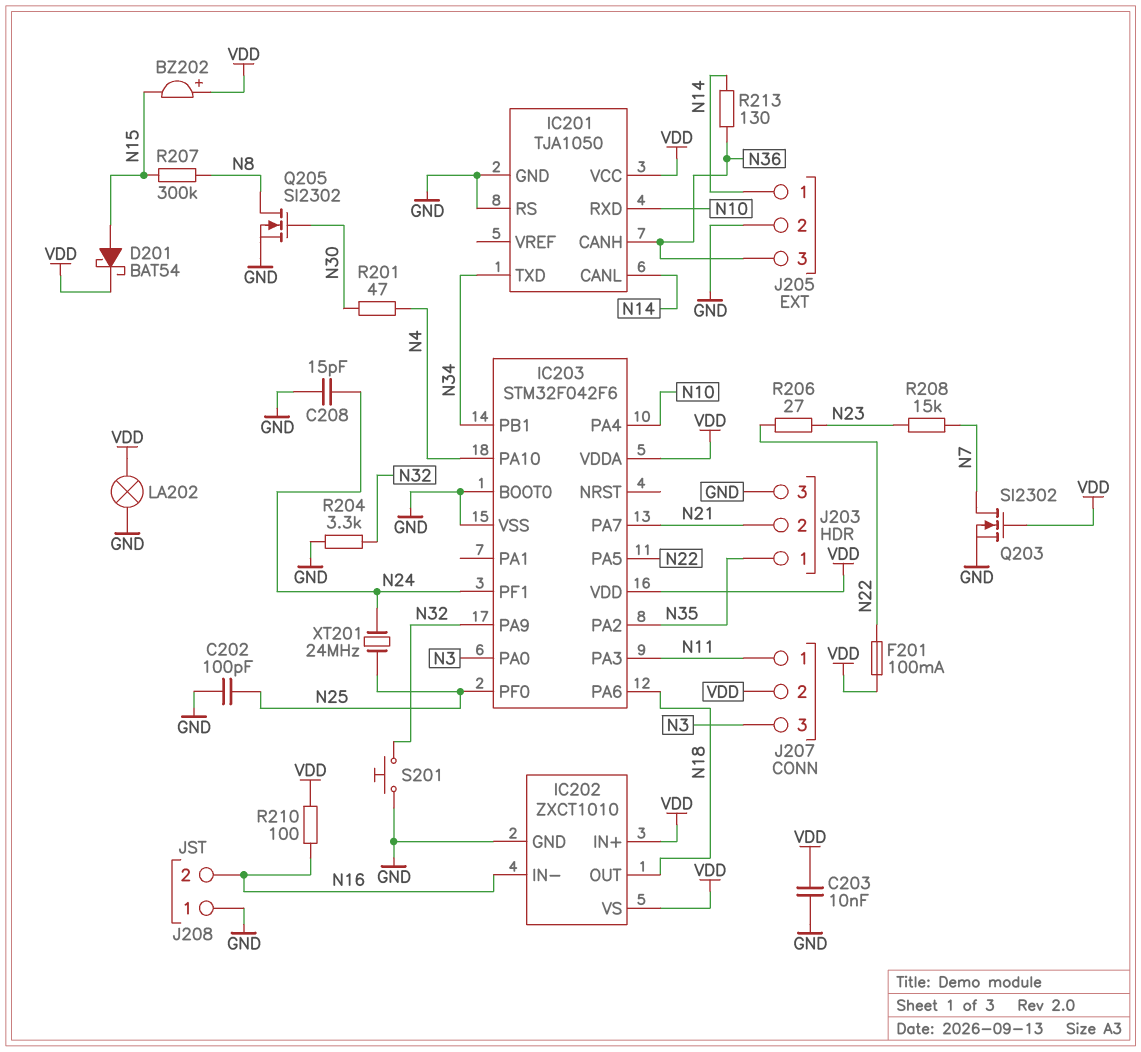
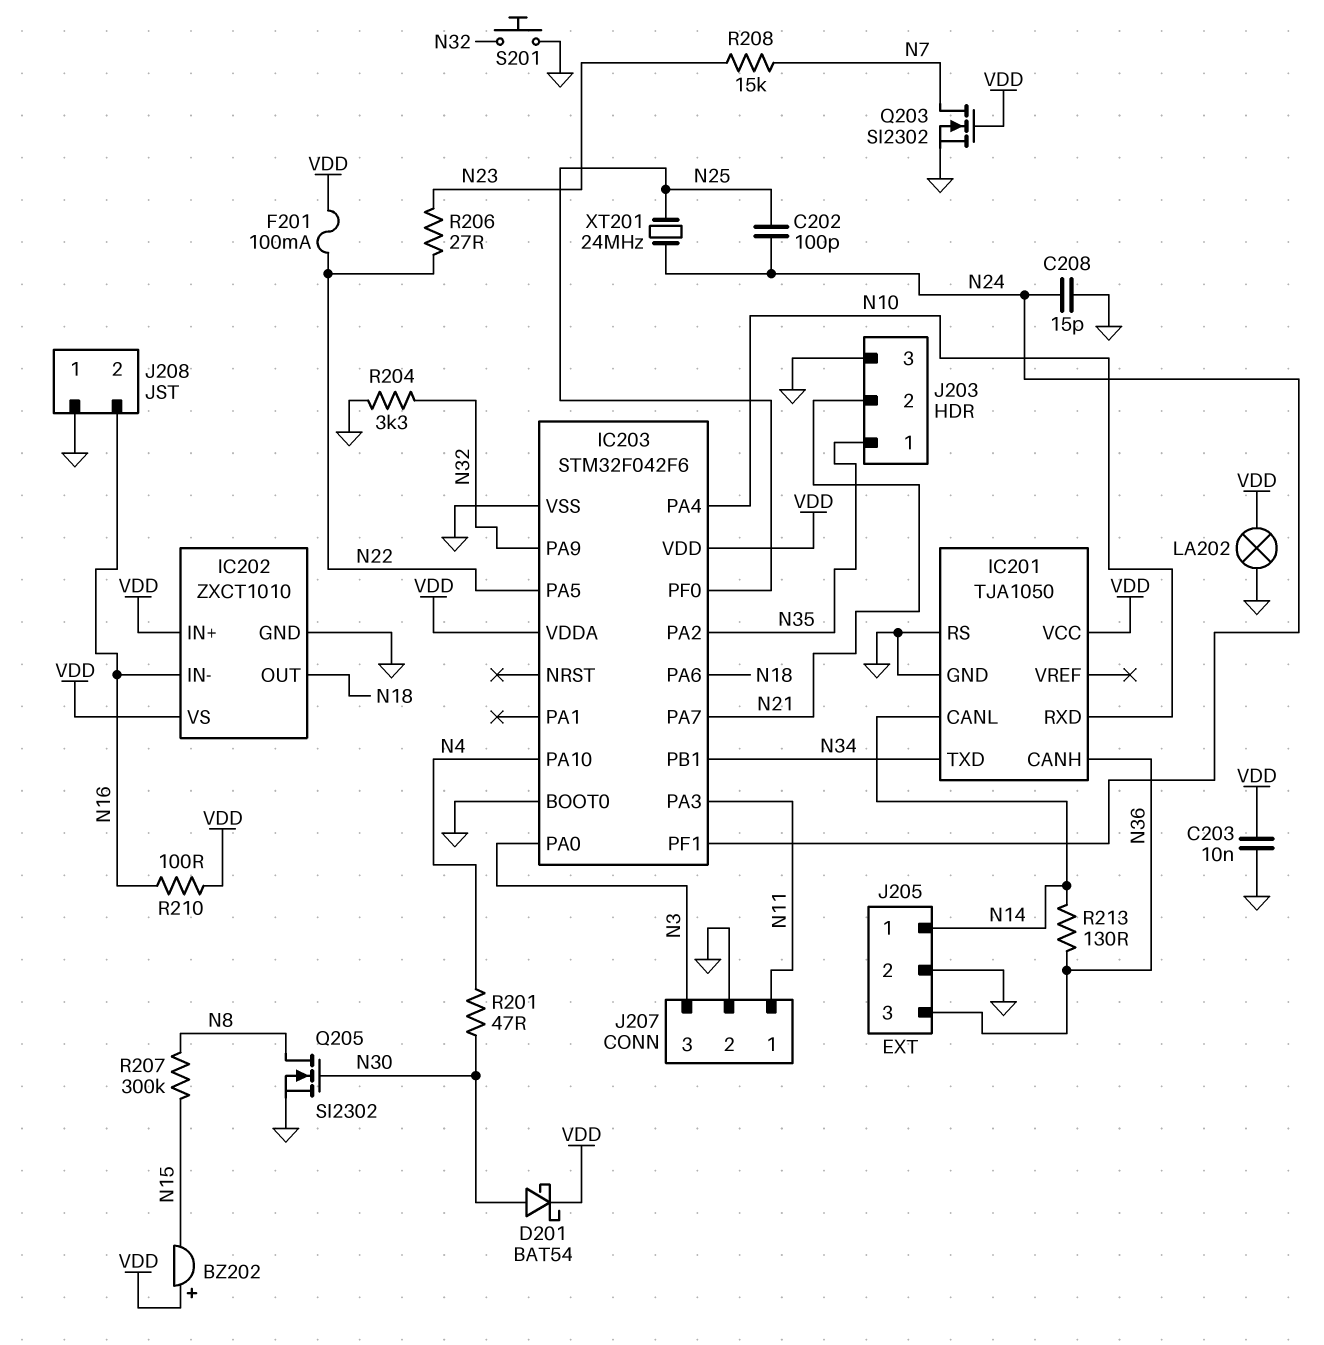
C202: 100pF (GND, N25) -> 100pF (N24, N25)
D201: schottky BAT54 (A N15, K VDD) -> schottky BAT54 (A N30, K VDD)
J207 pin 2: VDD -> GND

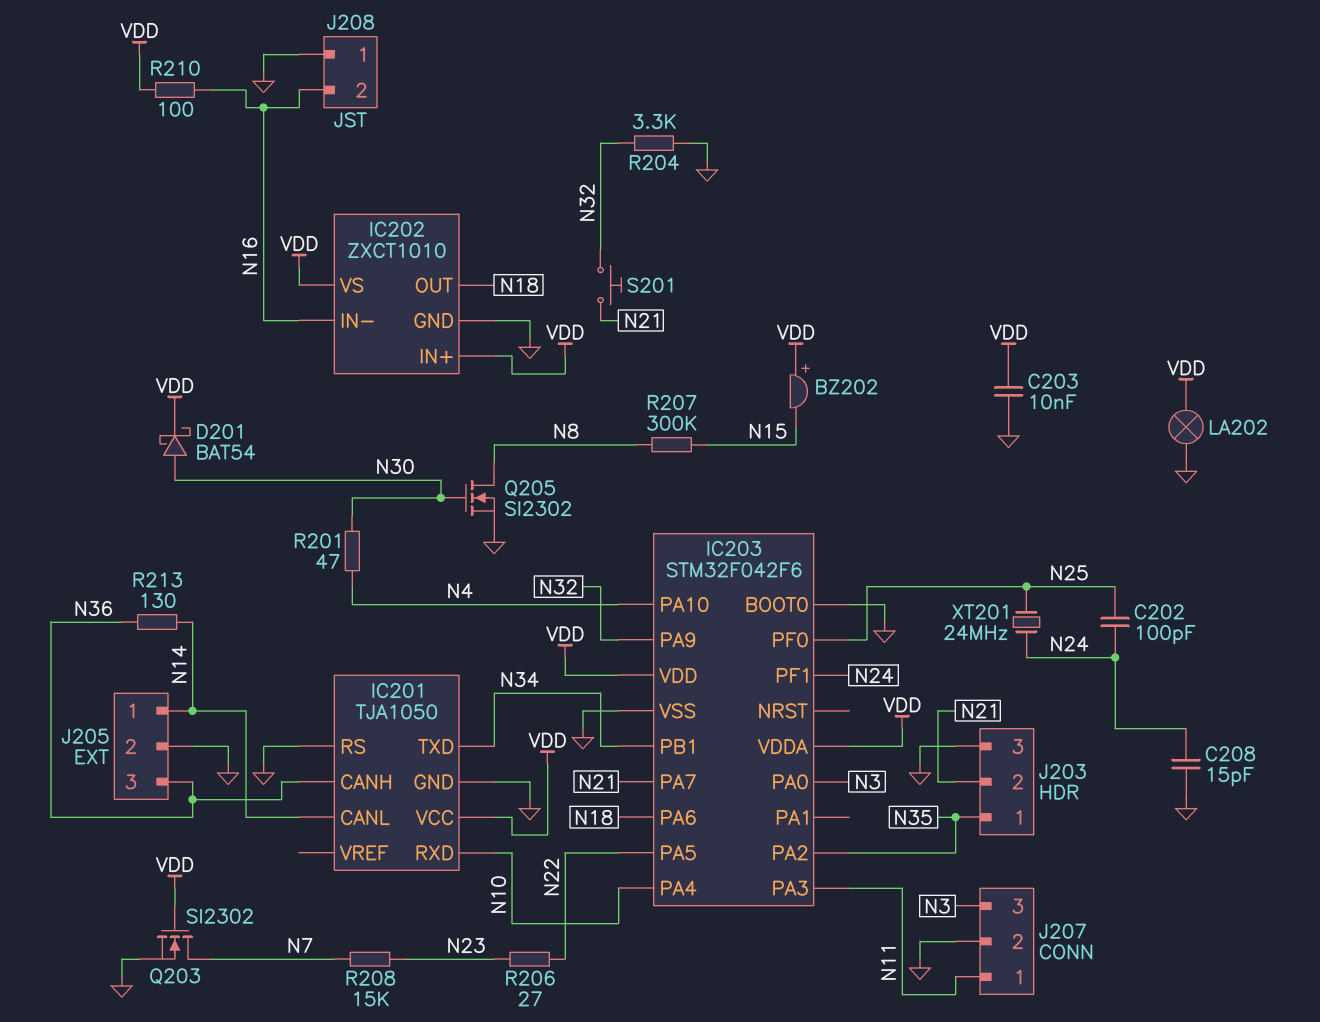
F201: 100mA (N22, VDD) -> none
S201: button (GND, N32) -> button (N21, N32)

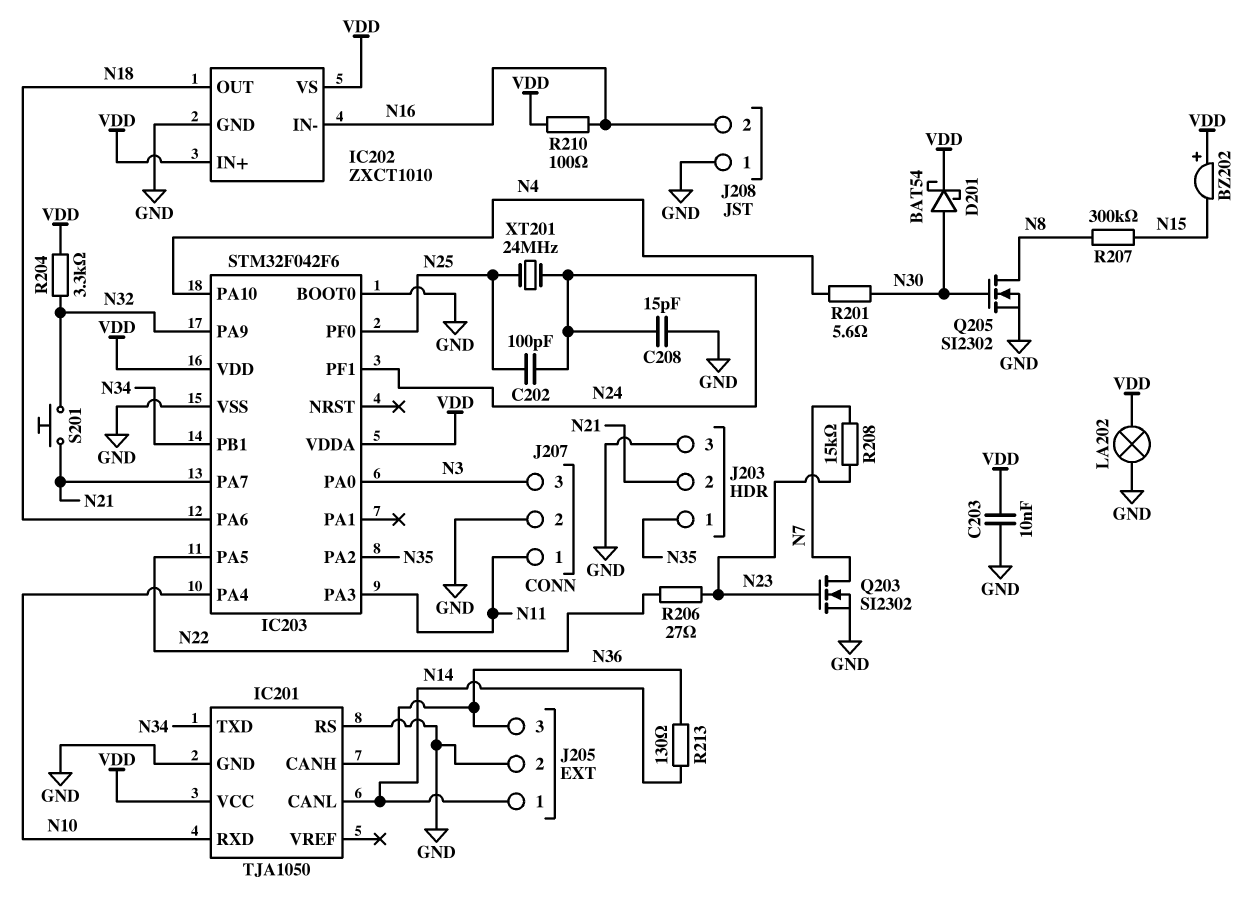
Q203: NMOS SI2302 (G VDD, D N7, S GND) -> NMOS SI2302 (G N23, D N7, S GND)
R201: 47 (N4, N30) -> 5.6 (N4, N30)
R204: 3.3k (GND, N32) -> 3.3k (N32, VDD)

